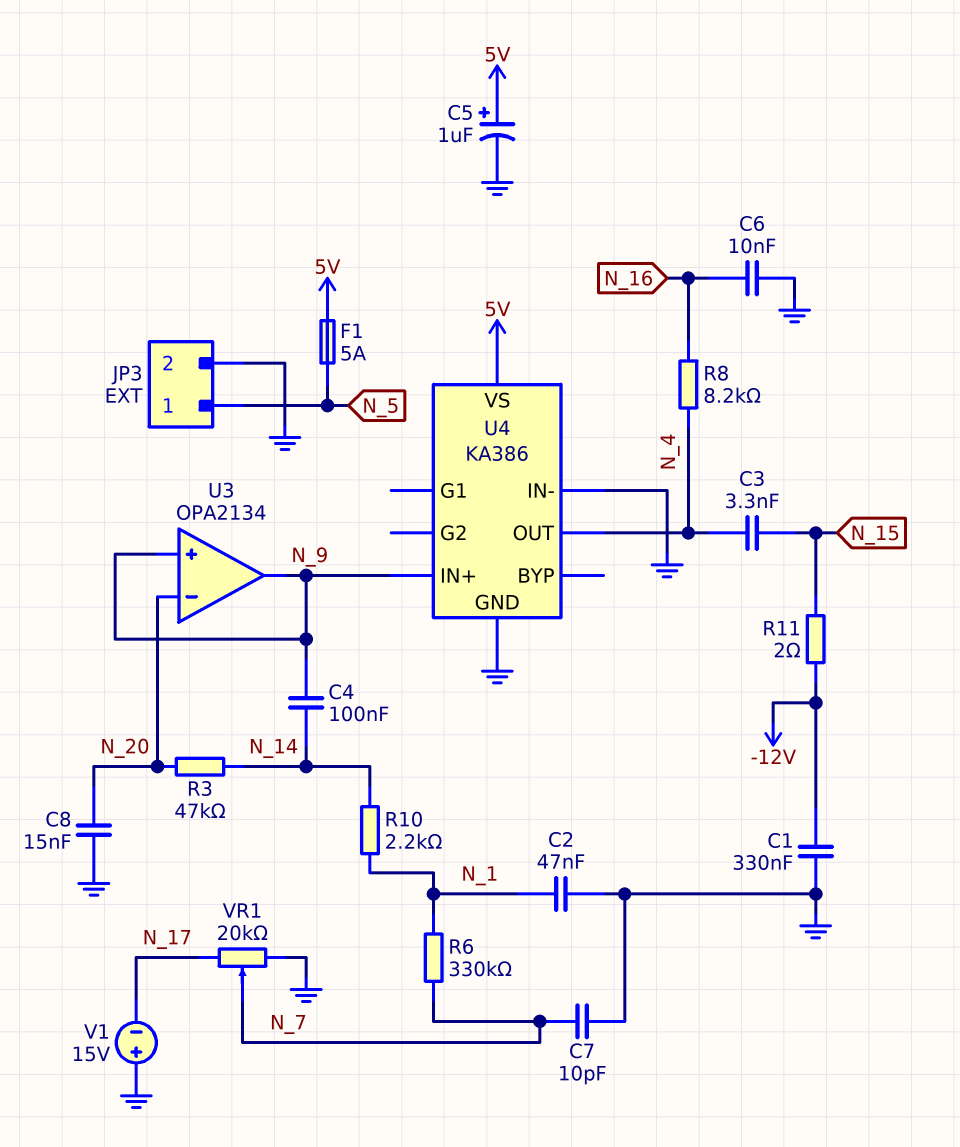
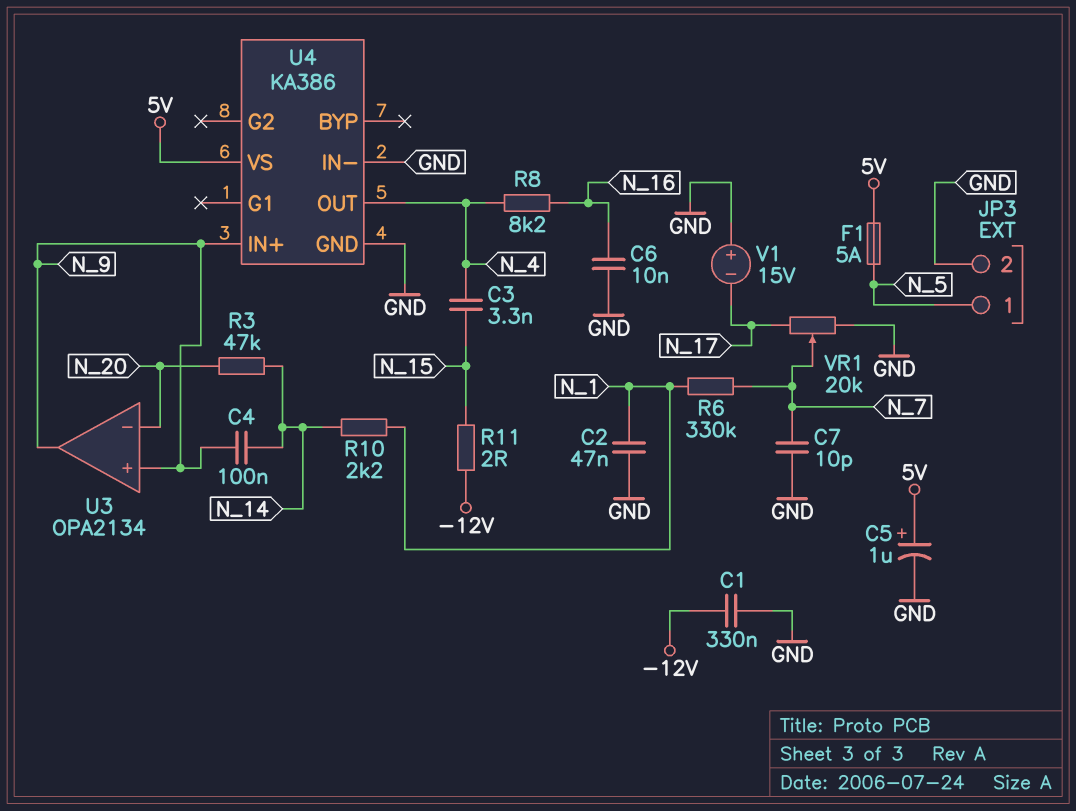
C8: 15nF (GND, N_20) -> none

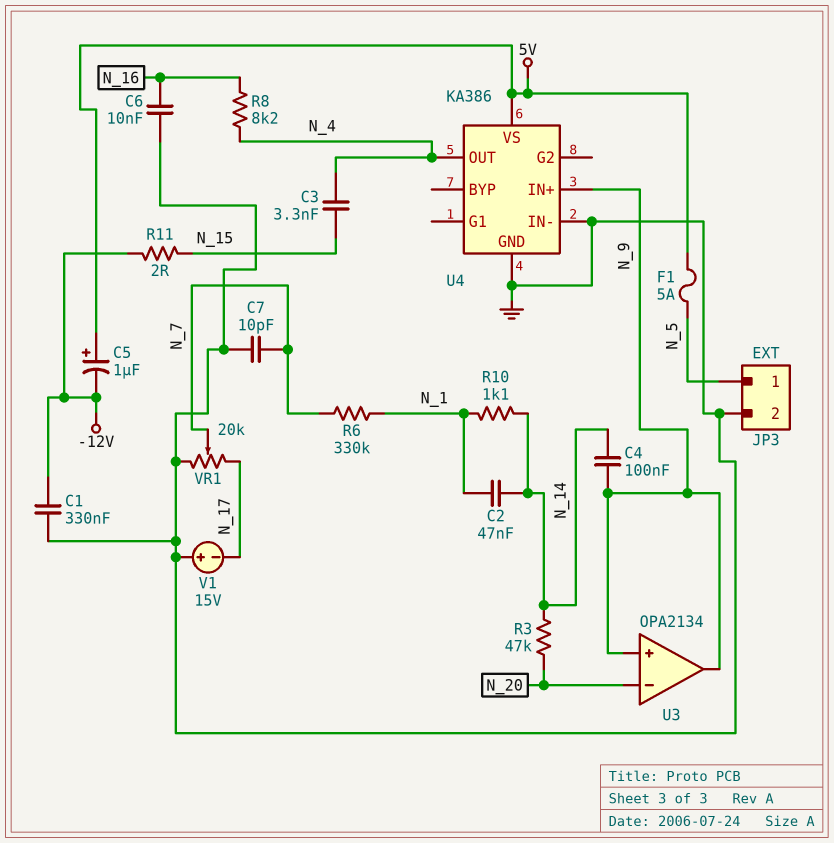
C2: 47nF (GND, N_1) -> 47nF (N_1, N_14)
C5: 1uF (plus 5V, minus GND) -> 1uF (plus 5V, minus -12V)
R10: 2.2k (N_1, N_14) -> 1.1k (N_1, N_14)

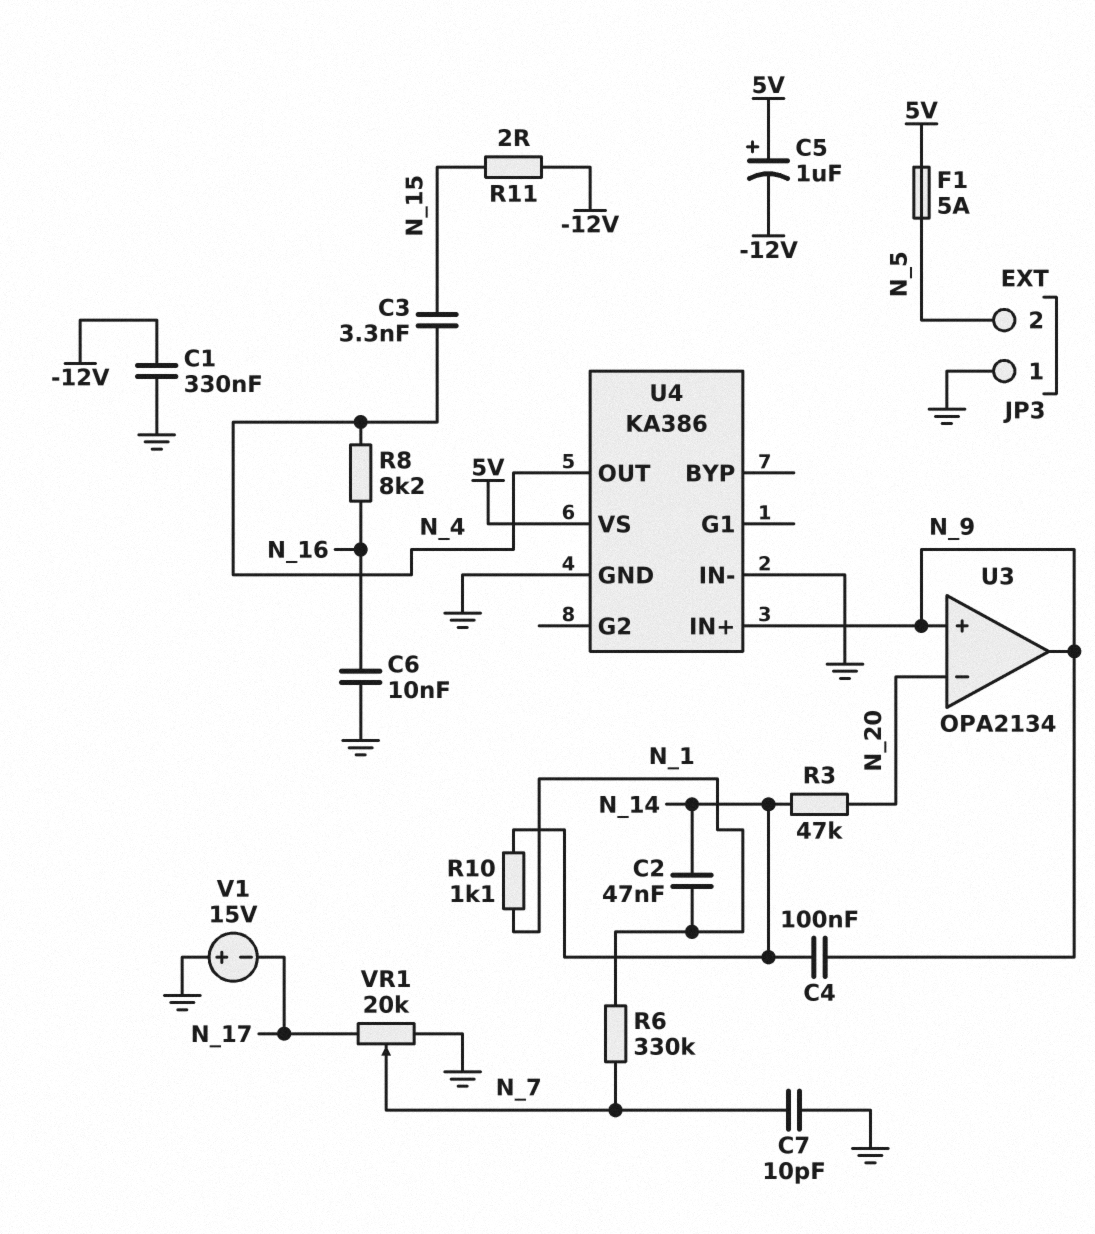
JP3 pin 1: N_5 -> GND
JP3 pin 2: GND -> N_5

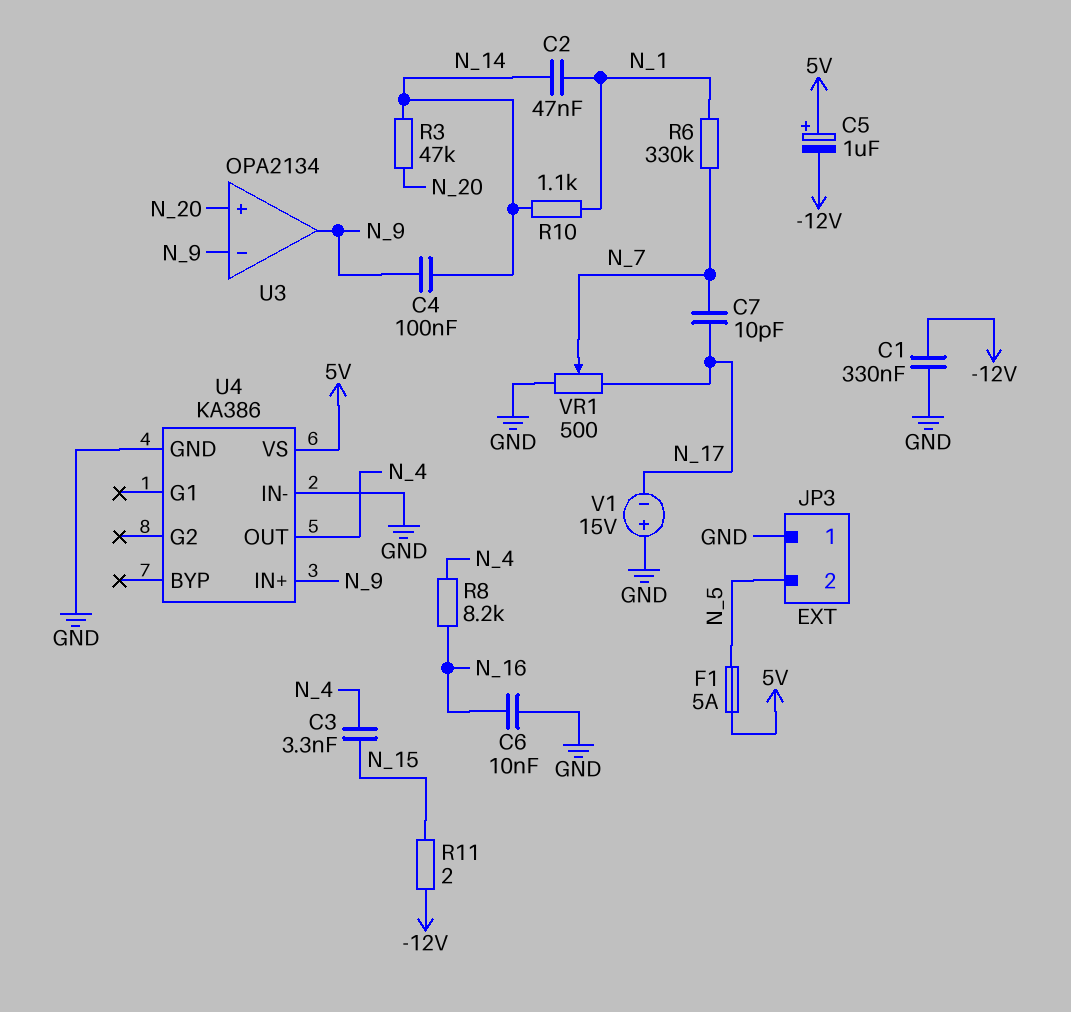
C7: 10pF (GND, N_7) -> 10pF (N_7, N_17)
U3 pin in+: N_9 -> N_20
U3 pin in-: N_20 -> N_9
VR1: 20k (GND, N_17, wiper N_7) -> 500 (GND, N_17, wiper N_7)

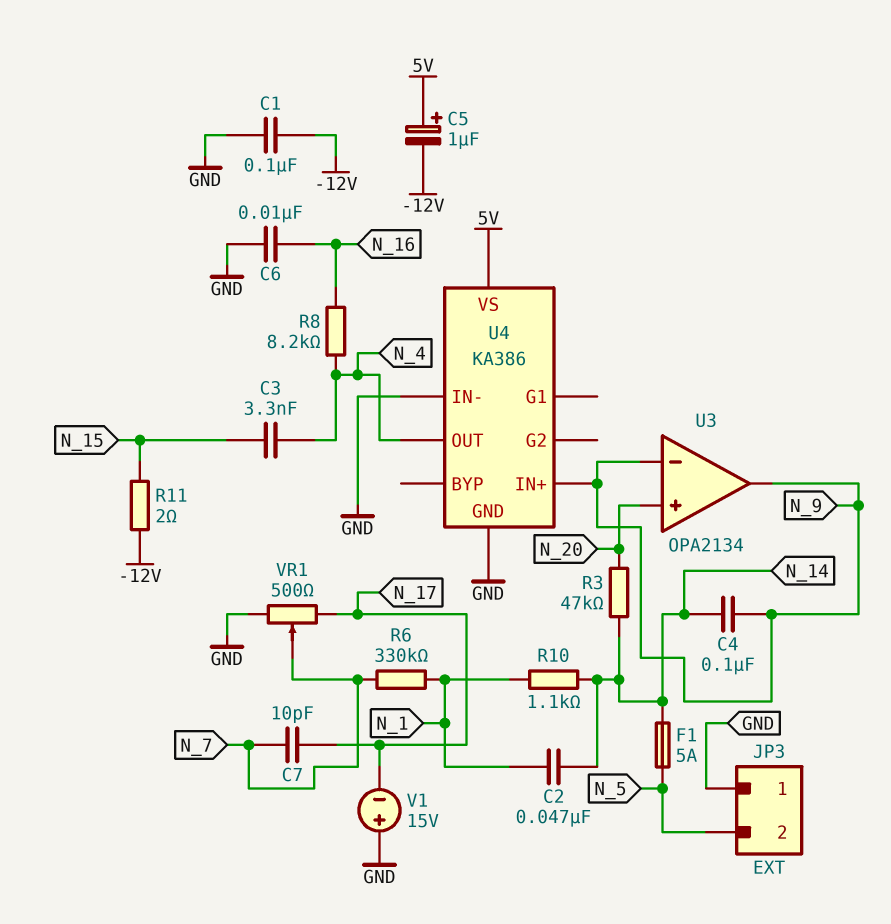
C1: 330nF (-12V, GND) -> 100nF (-12V, GND)
F1: 5A (5V, N_5) -> 5A (N_5, N_14)

